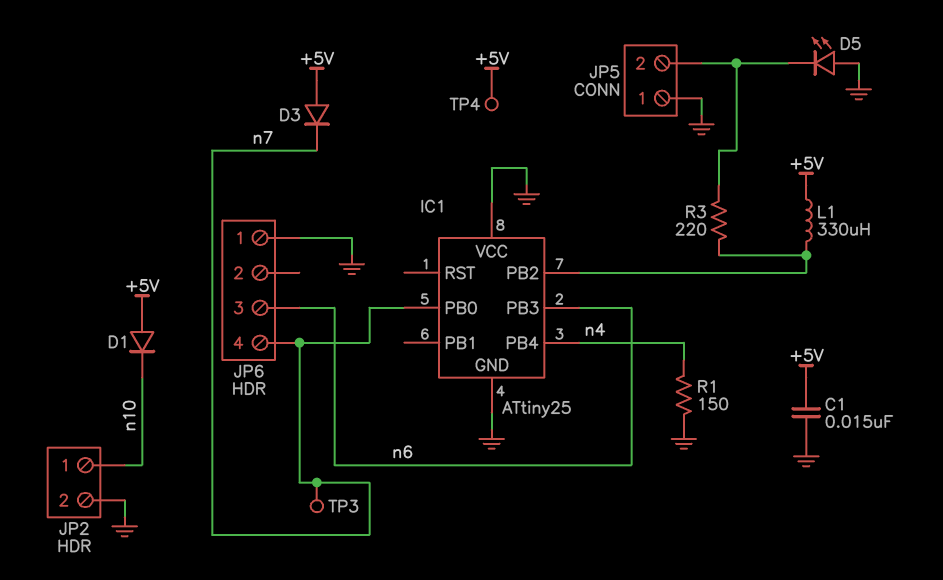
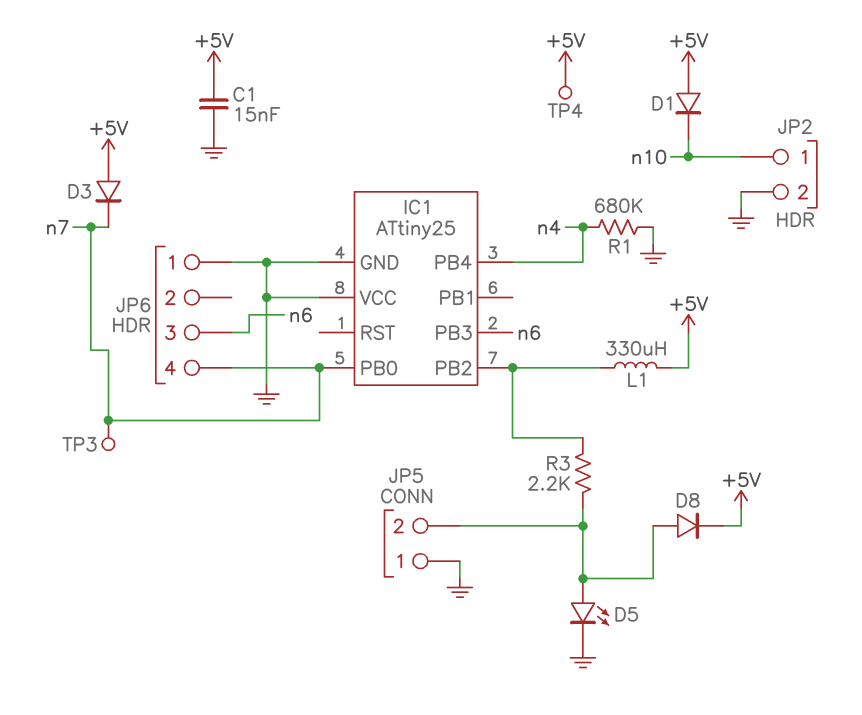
D5: LED (A GND, K JP5/2) -> LED (A JP5/2, K GND)
D8: none -> diode (A JP5/2, K +5V)
R1: 150 (GND, n4) -> 680k (GND, n4)
R3: 220 (IC1/PB2, JP5/2) -> 2.2k (IC1/PB2, JP5/2)

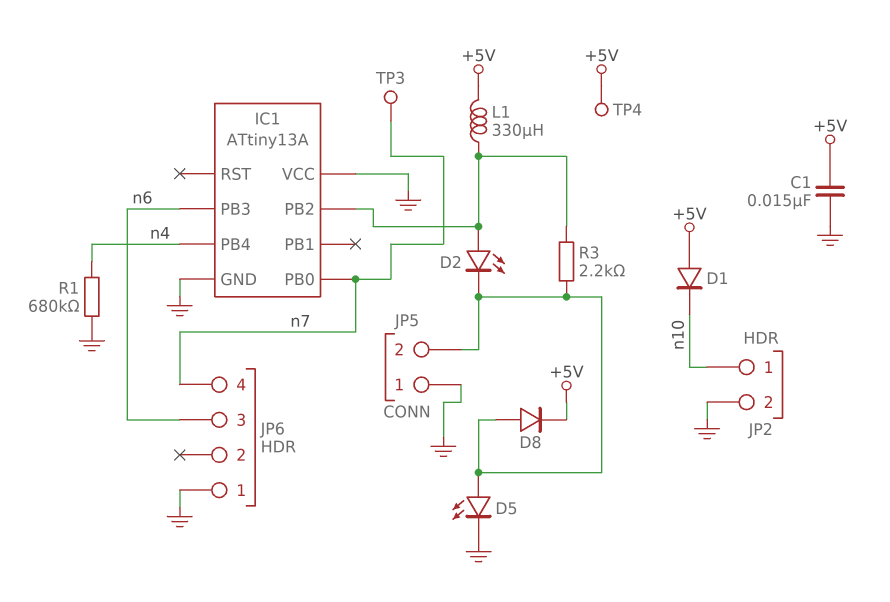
D2: none -> LED (A IC1/PB2, K JP5/2)
D3: diode (A +5V, K n7) -> none
IC1: ATtiny25 -> ATtiny13A

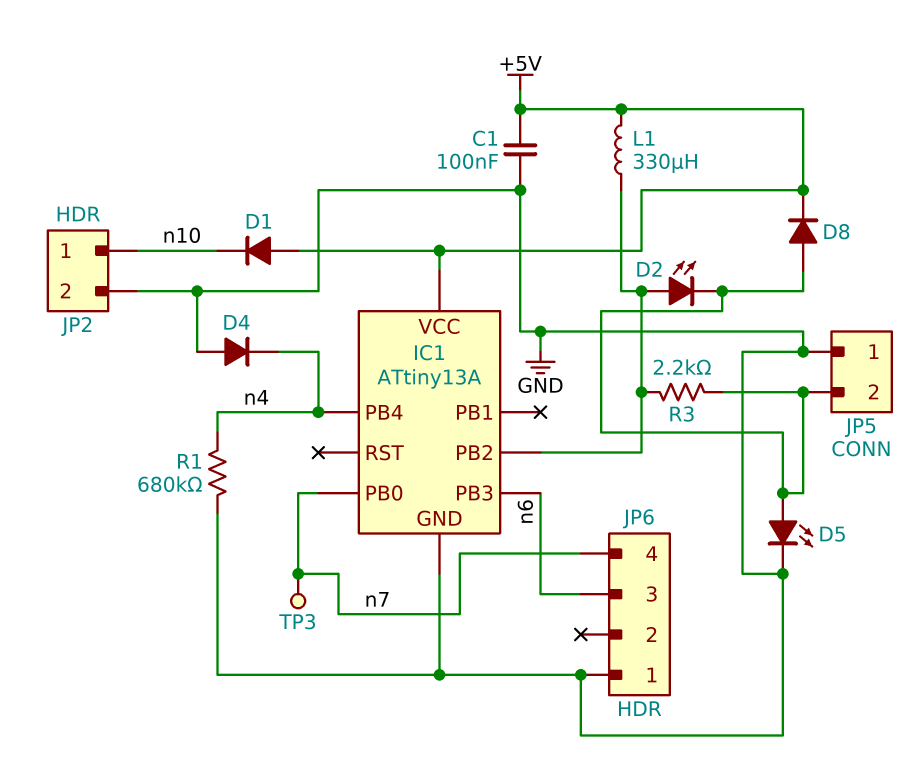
C1: 15nF (+5V, GND) -> 100nF (+5V, GND)
D4: none -> diode (A GND, K n4)
IC1 pin VCC: GND -> +5V
TP4: test point (+5V) -> none

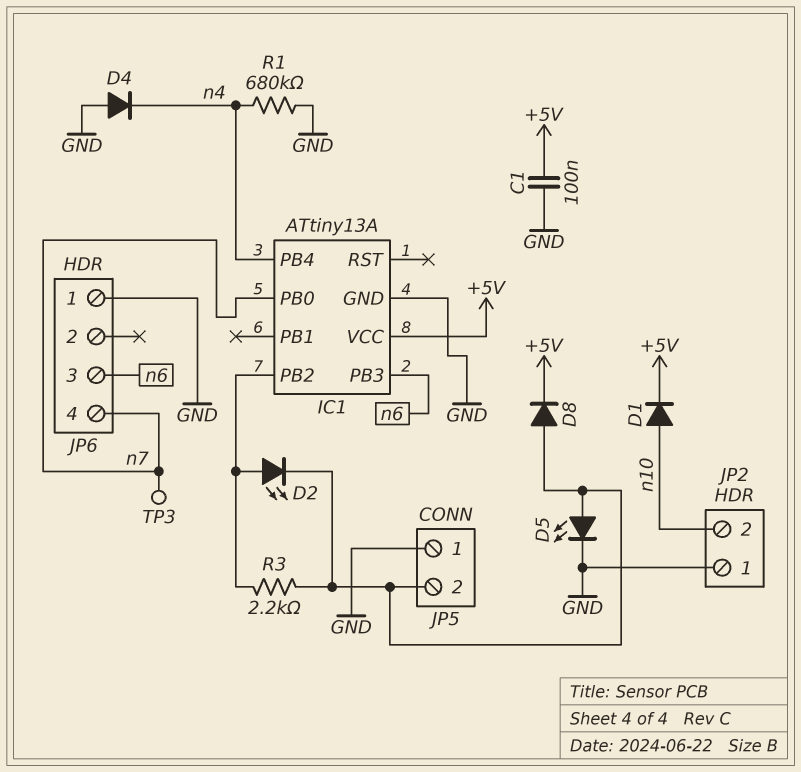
D1: diode (A +5V, K n10) -> diode (A n10, K +5V)
JP2 pin 1: n10 -> GND
JP2 pin 2: GND -> n10
L1: 330uH (+5V, IC1/PB2) -> none

